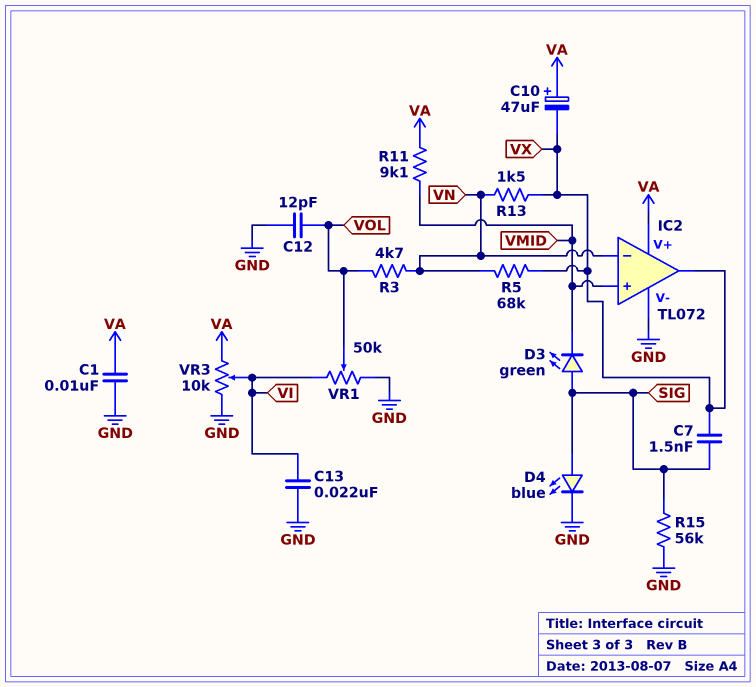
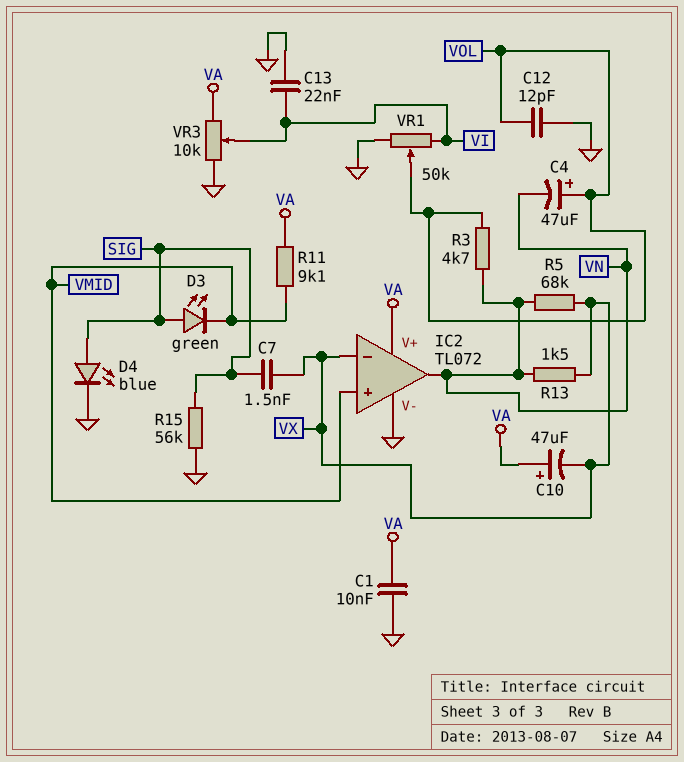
C4: none -> 47uF (plus VOL, minus VN)
IC2 pin in-: VN -> VX
IC2 pin out: VX -> VN

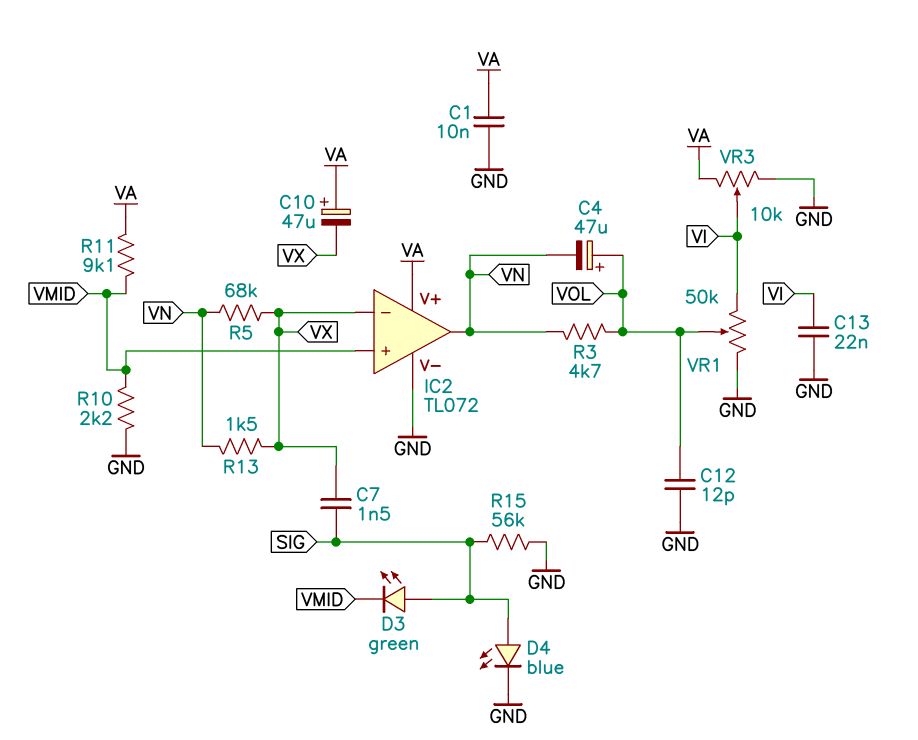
R10: none -> 2.2k (GND, VMID)

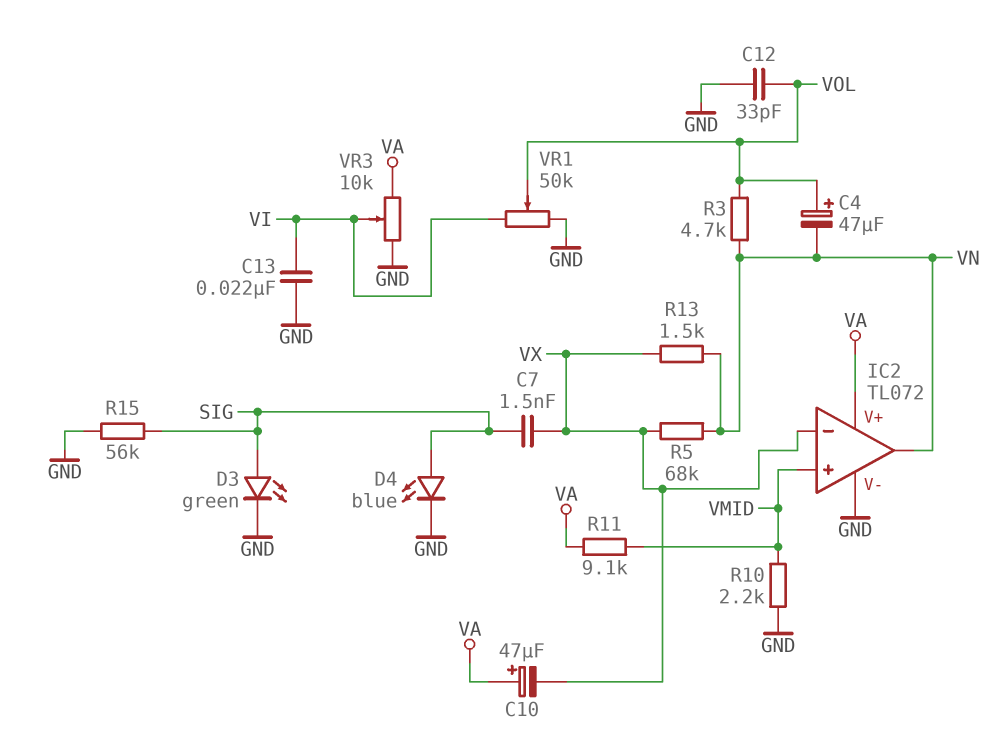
C1: 10nF (GND, VA) -> none
C12: 12pF (GND, VOL) -> 33pF (GND, VOL)
D3: LED green (A SIG, K VMID) -> LED green (A SIG, K GND)

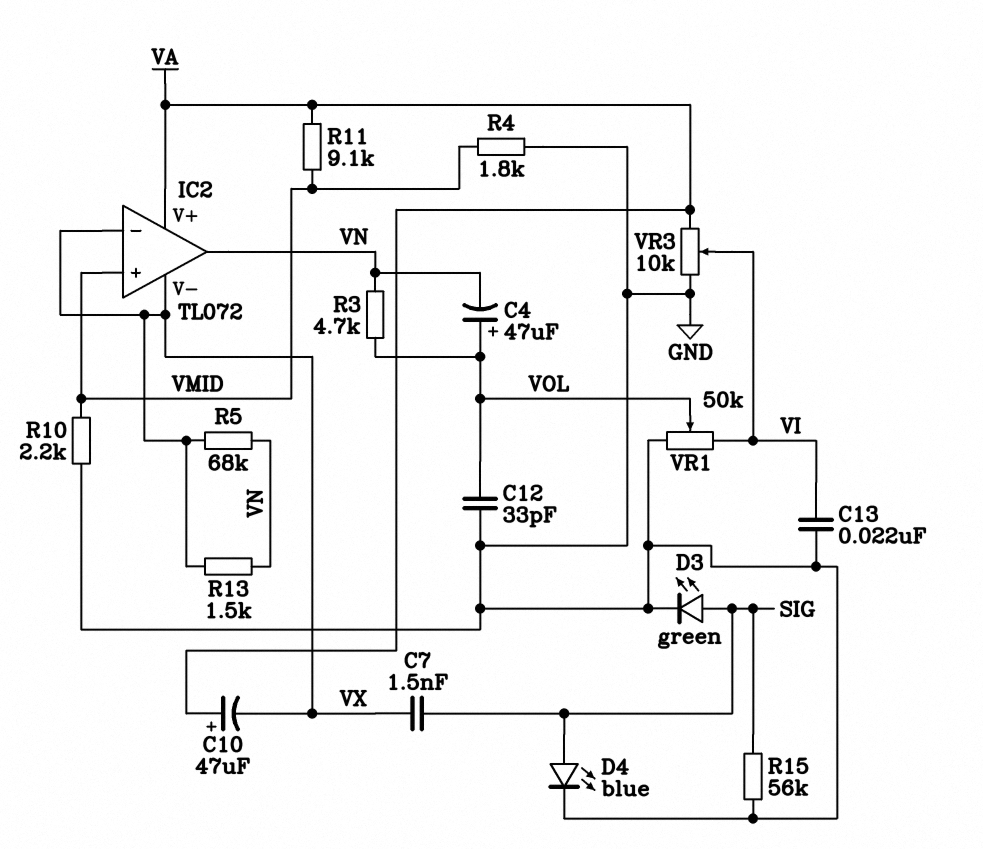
IC2 pin V-: GND -> VX
R4: none -> 1.8k (GND, VMID)

